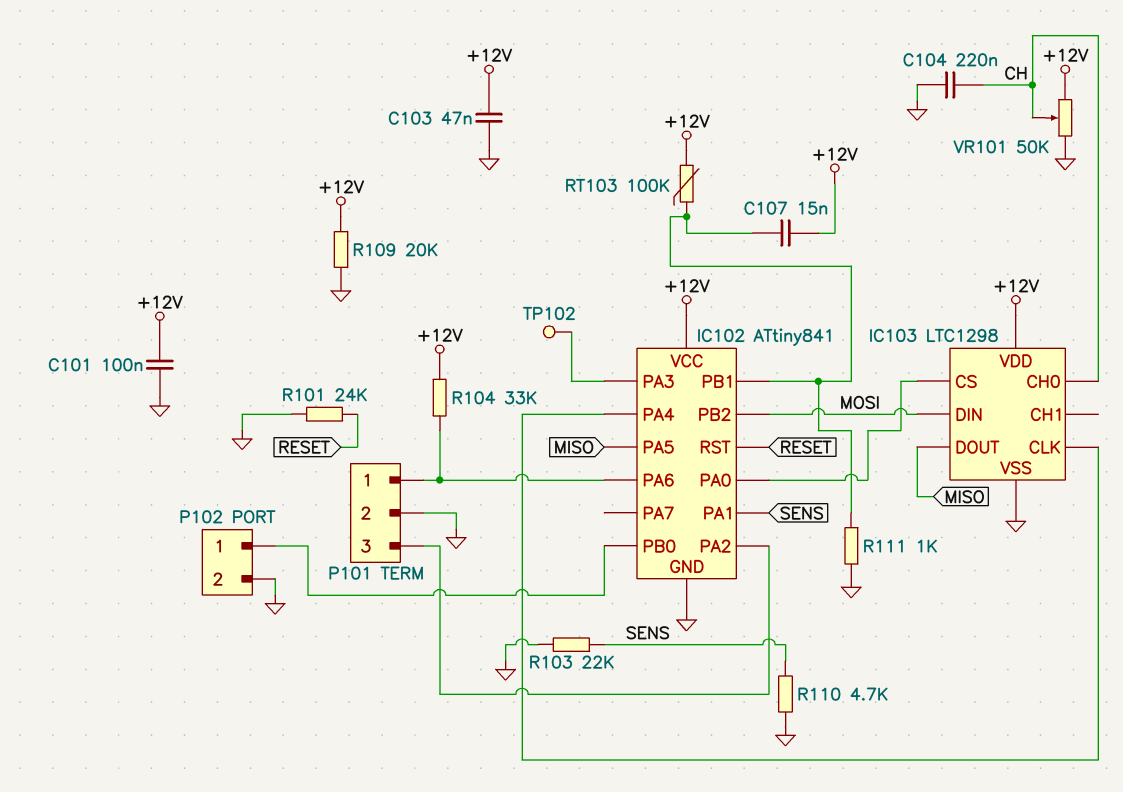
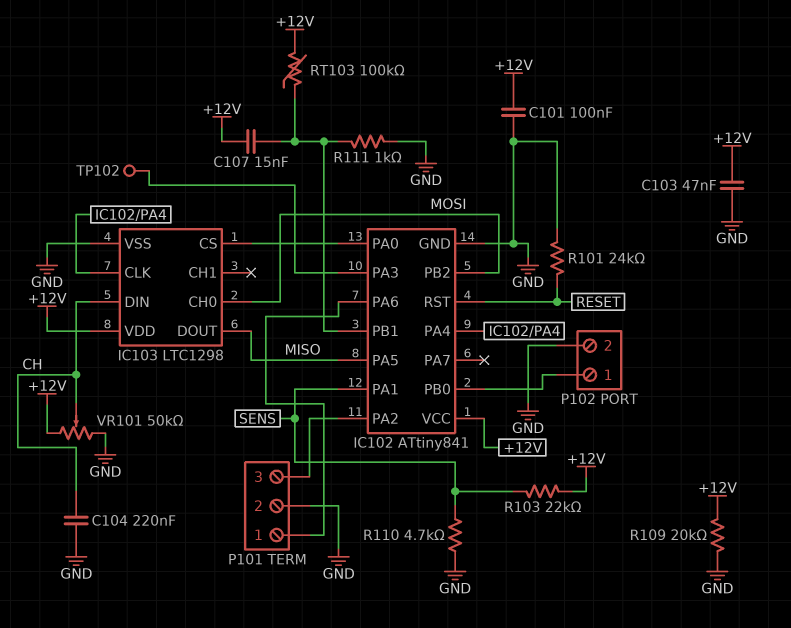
IC103 pin CH0: CH -> MOSI
IC103 pin DIN: MOSI -> CH
R103: 22k (GND, SENS) -> 22k (+12V, SENS)
R104: 33k (+12V, IC102/PA6) -> none

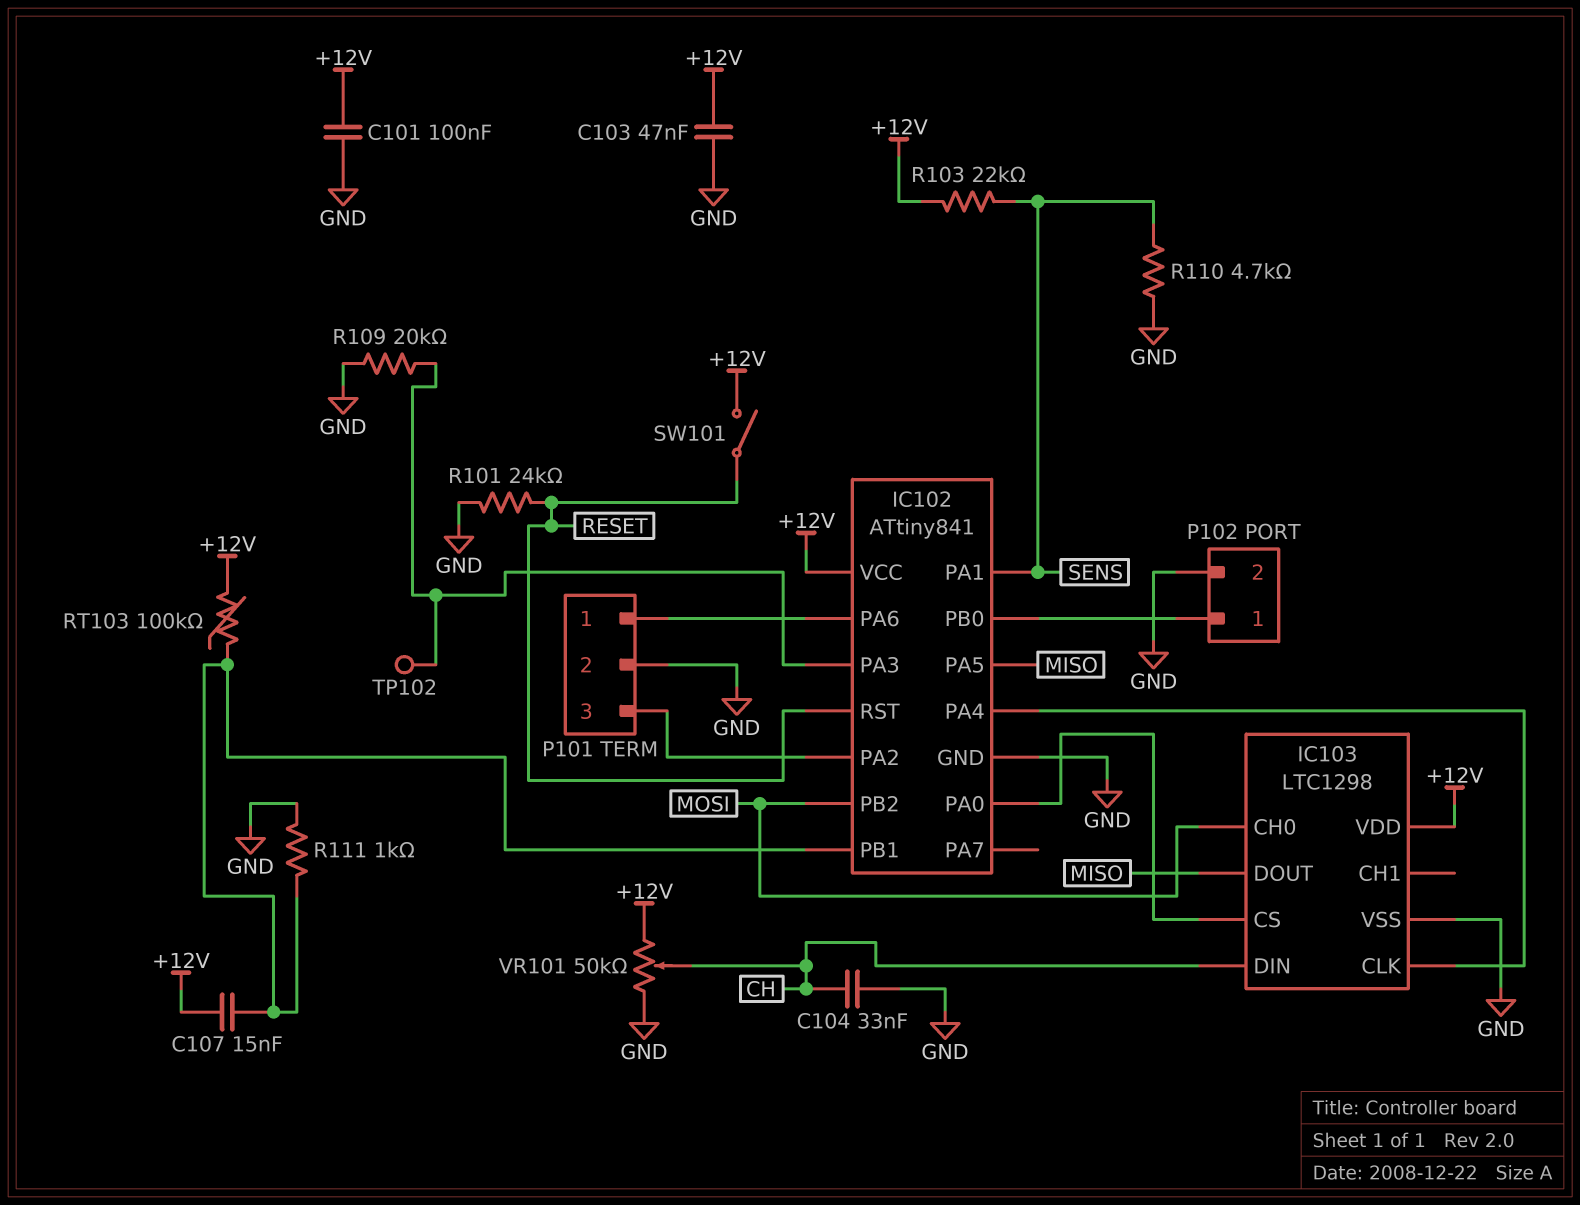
C104: 220nF (CH, GND) -> 33nF (CH, GND)
R109: 20k (+12V, GND) -> 20k (GND, IC102/PA3)
SW101: none -> switch (+12V, RESET)

